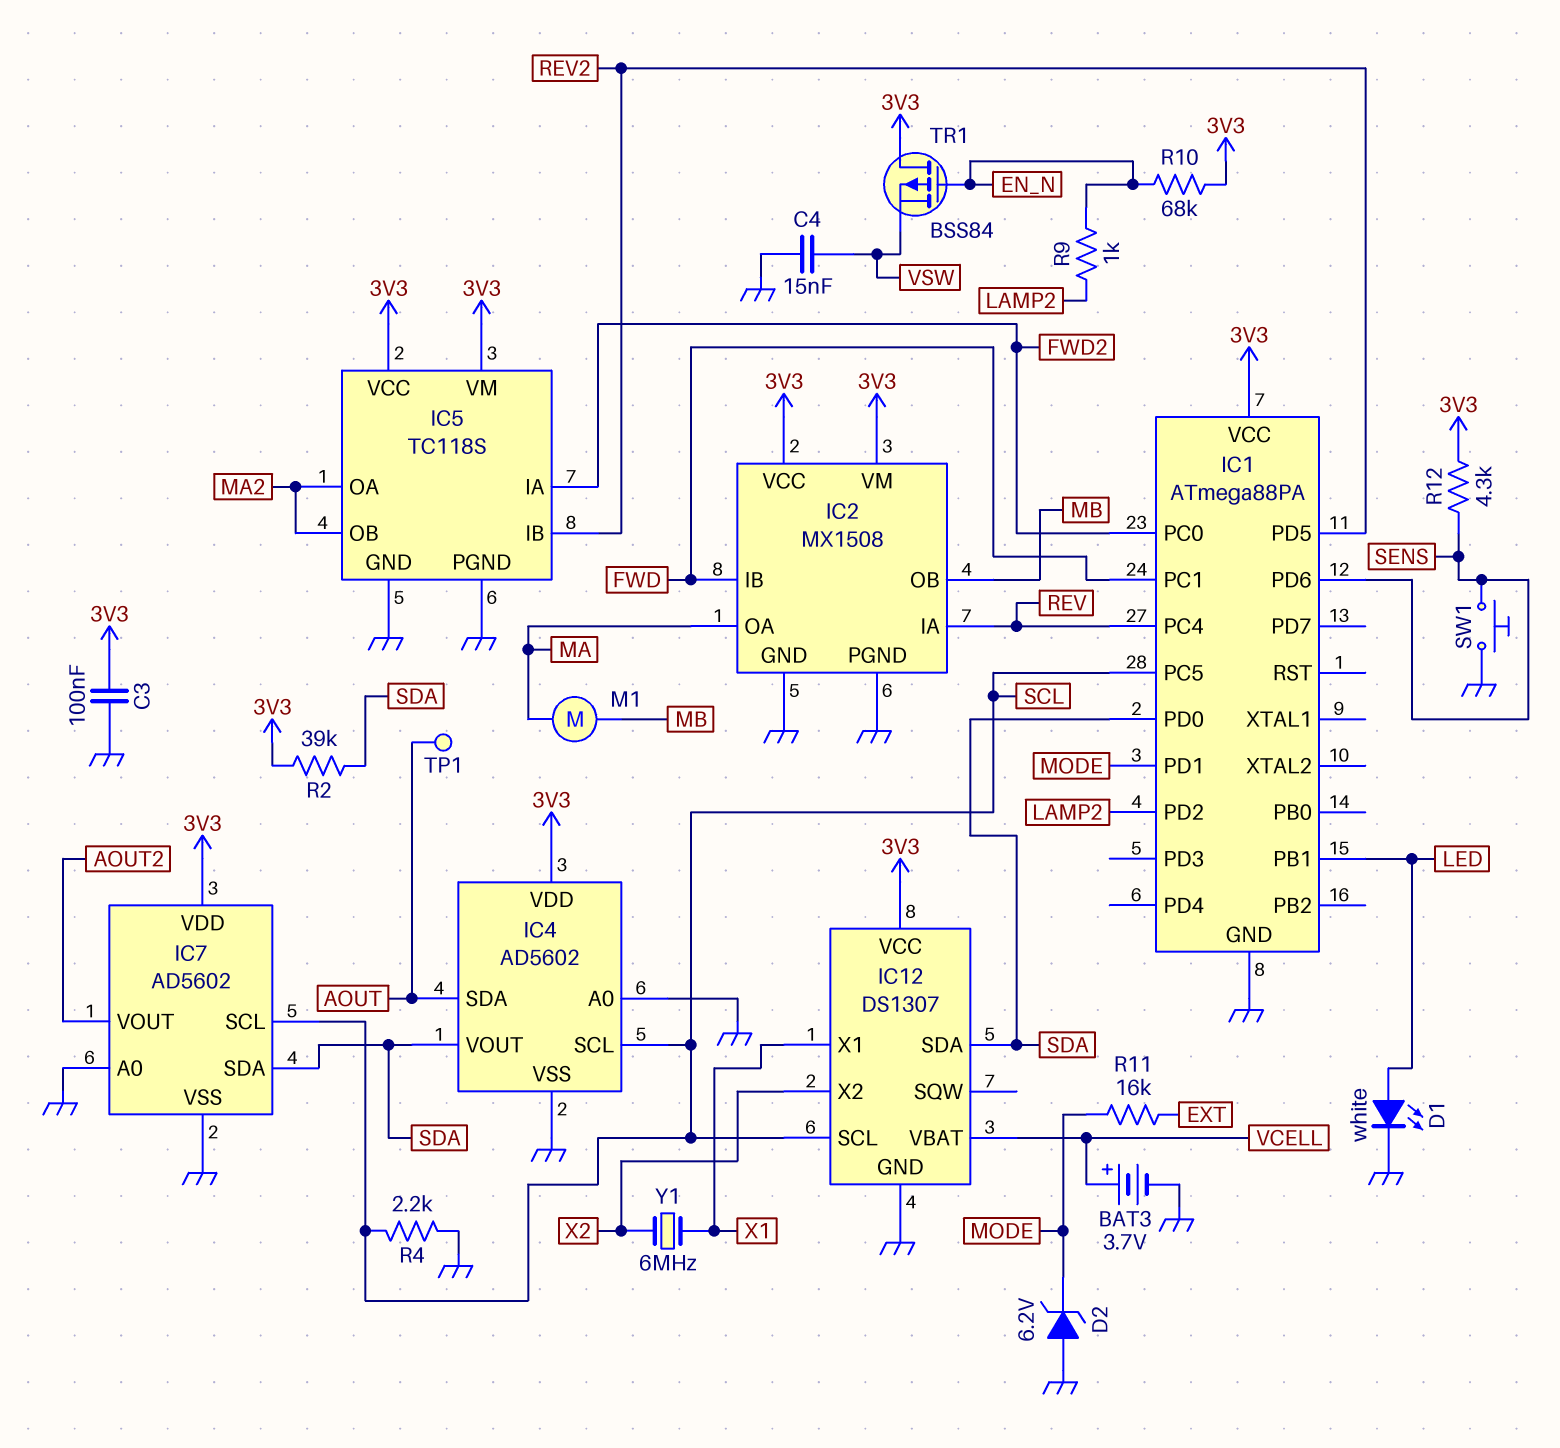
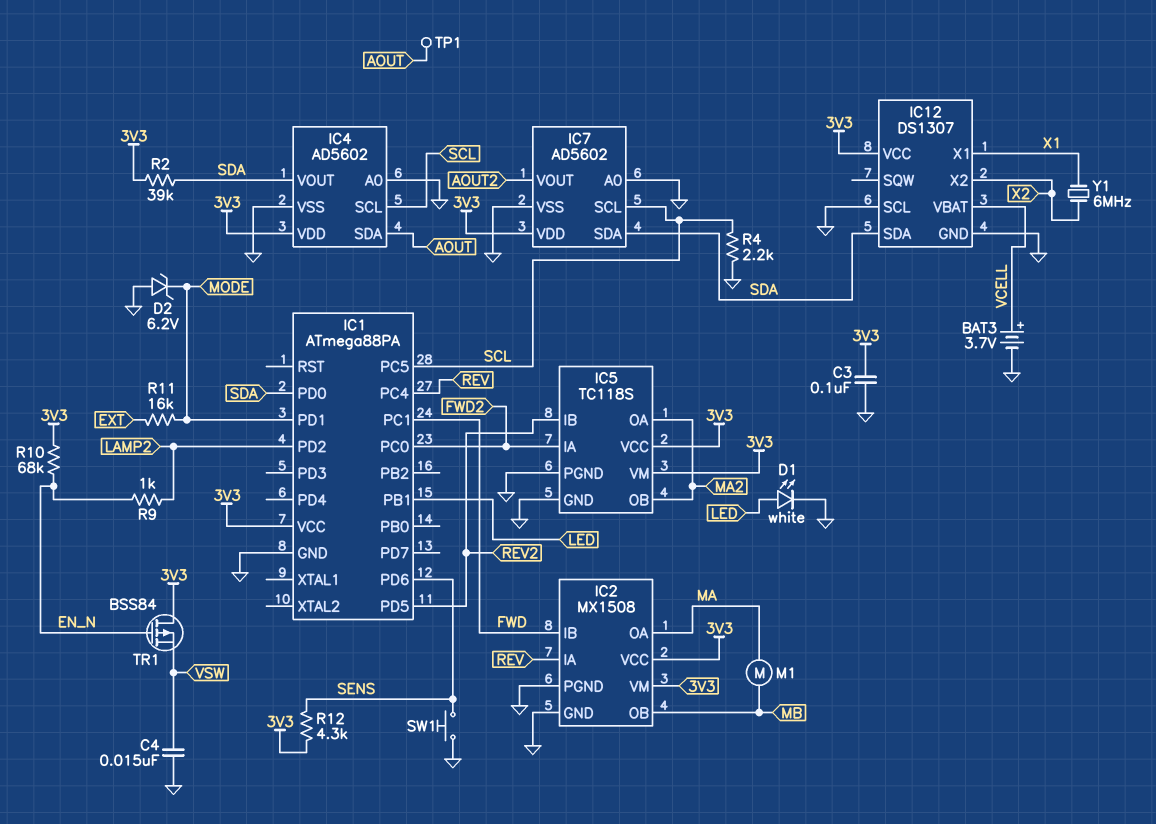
IC12 pin SCL: SCL -> GND

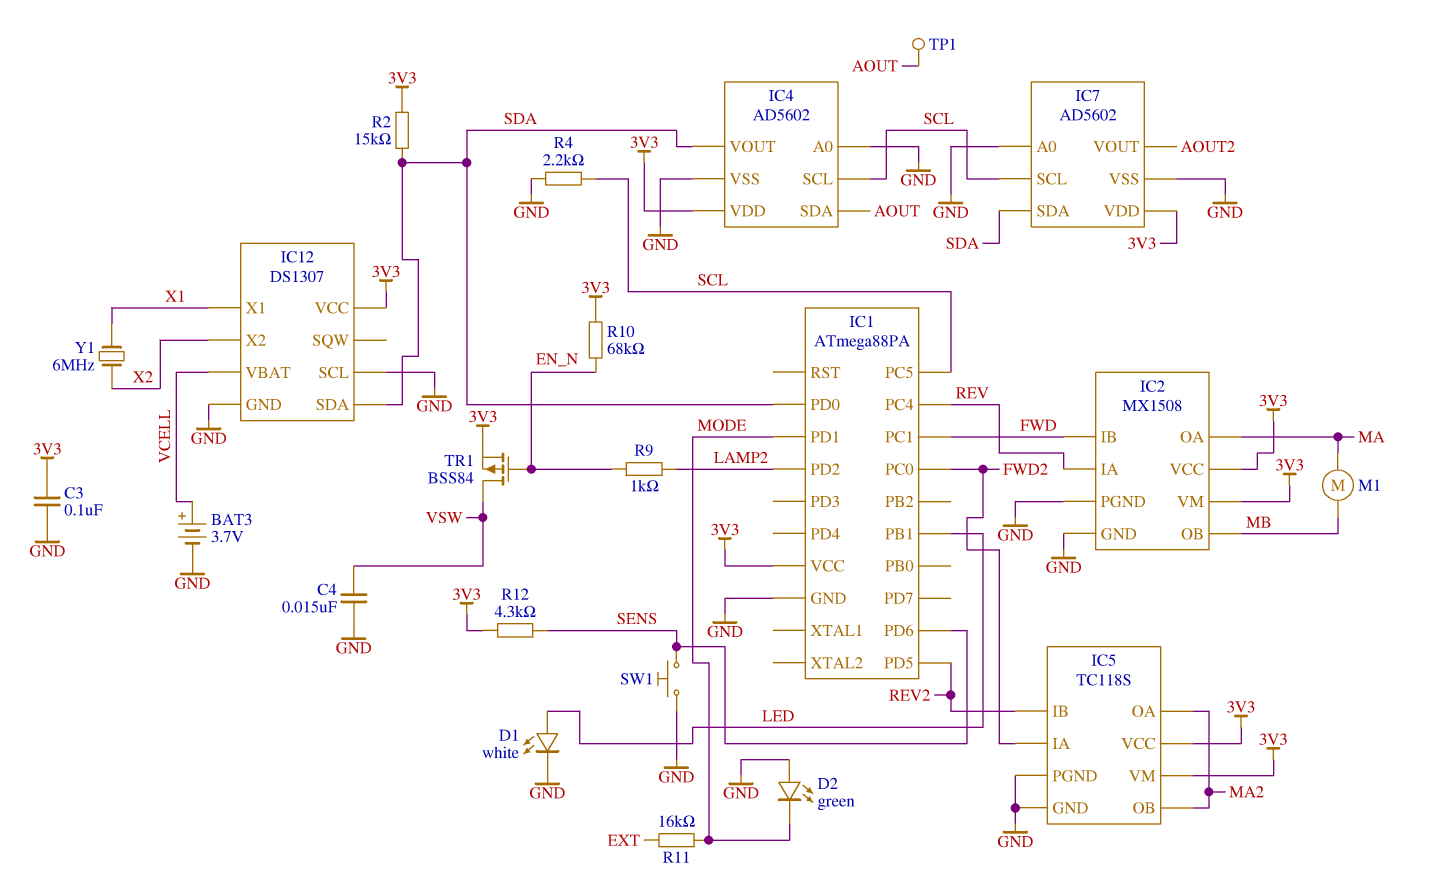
D2: zener 6.2V (A GND, K MODE) -> LED green (A GND, K MODE)
R2: 39k (3V3, SDA) -> 15k (3V3, SDA)
TR1: PMOS BSS84 (G EN_N, D 3V3, S VSW) -> PMOS BSS84 (G EN_N, D VSW, S 3V3)

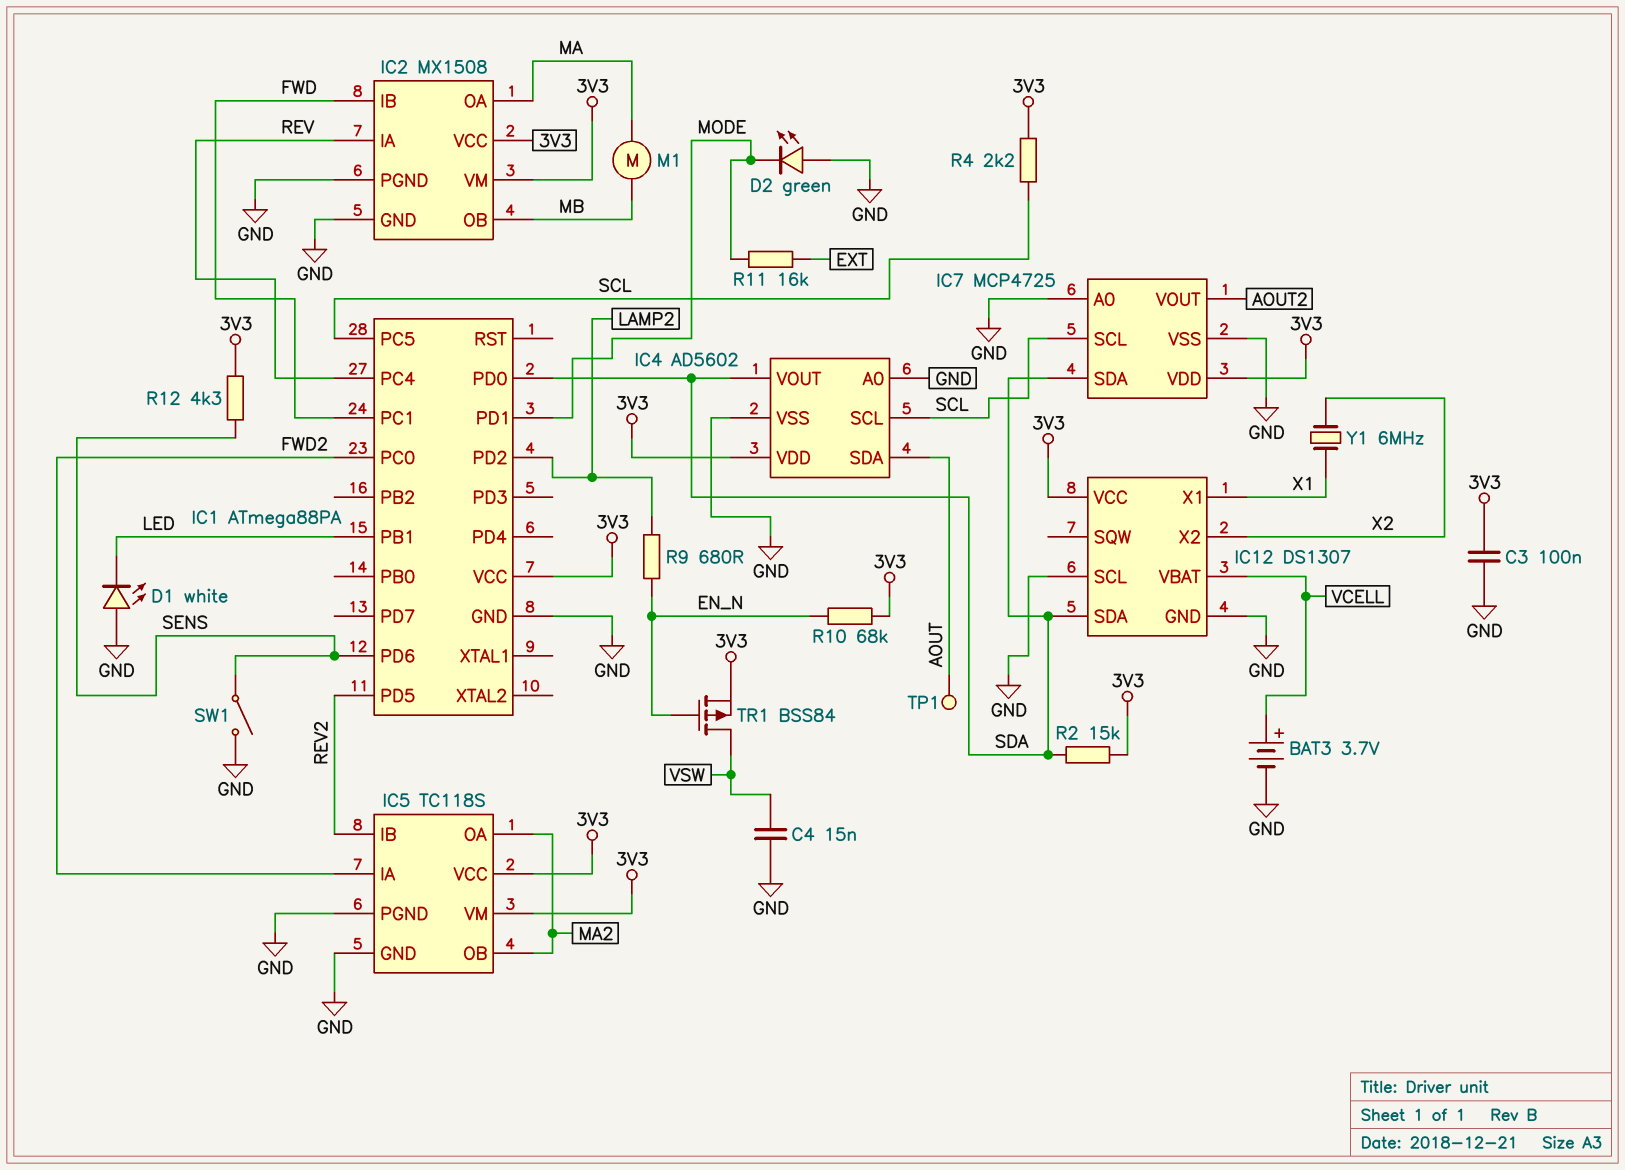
D1: LED white (A LED, K GND) -> LED white (A GND, K LED)
IC7: AD5602 -> MCP4725
R4: 2.2k (GND, SCL) -> 2.2k (3V3, SCL)
R9: 1k (EN_N, LAMP2) -> 680 (EN_N, LAMP2)
SW1: button (GND, SENS) -> switch (GND, SENS)

